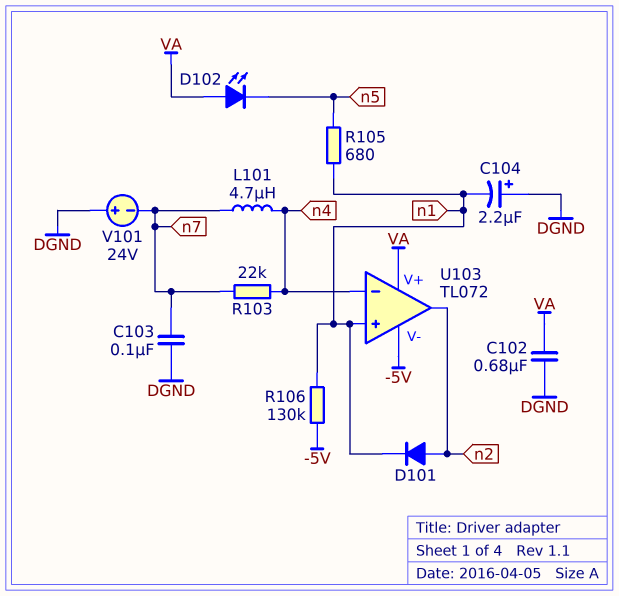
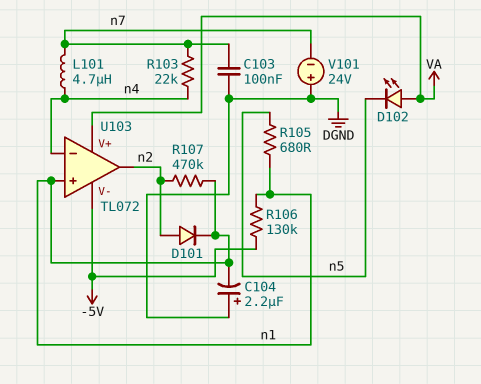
C102: 680nF (DGND, VA) -> none
R107: none -> 470k (n1, n2)

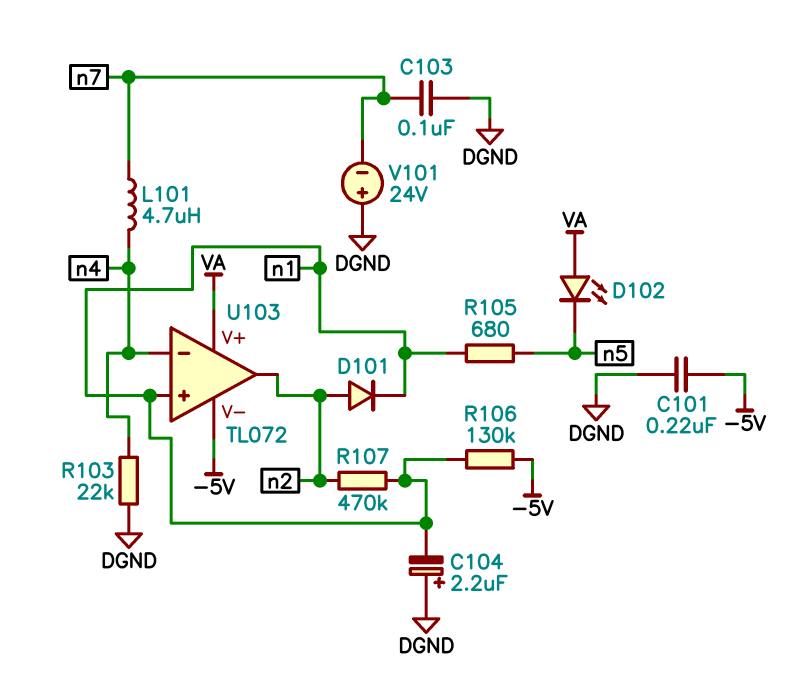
C101: none -> 220nF (-5V, DGND)
R103: 22k (n4, n7) -> 22k (DGND, n4)

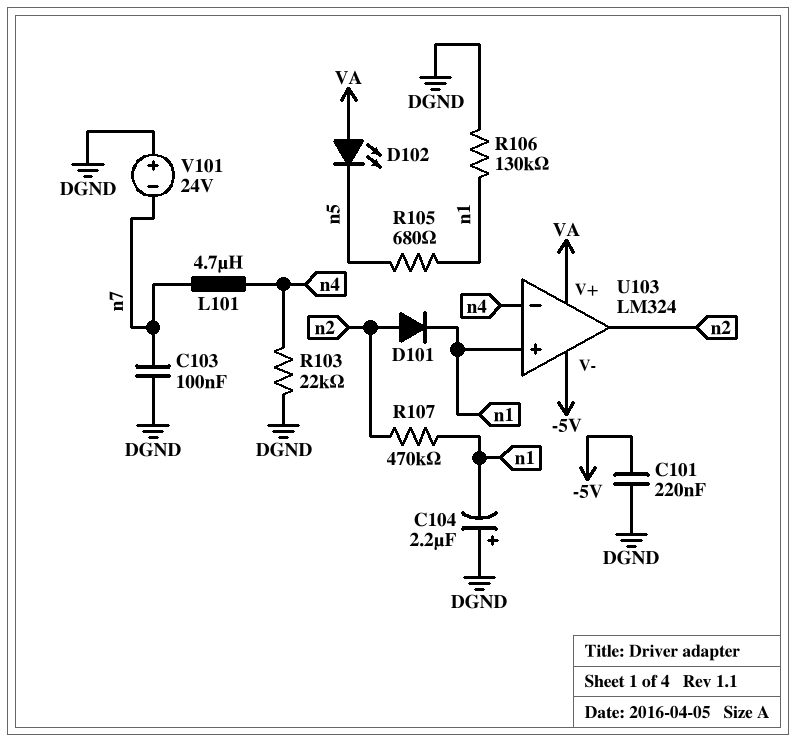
R106: 130k (-5V, n1) -> 130k (DGND, n1)
U103: TL072 -> LM324

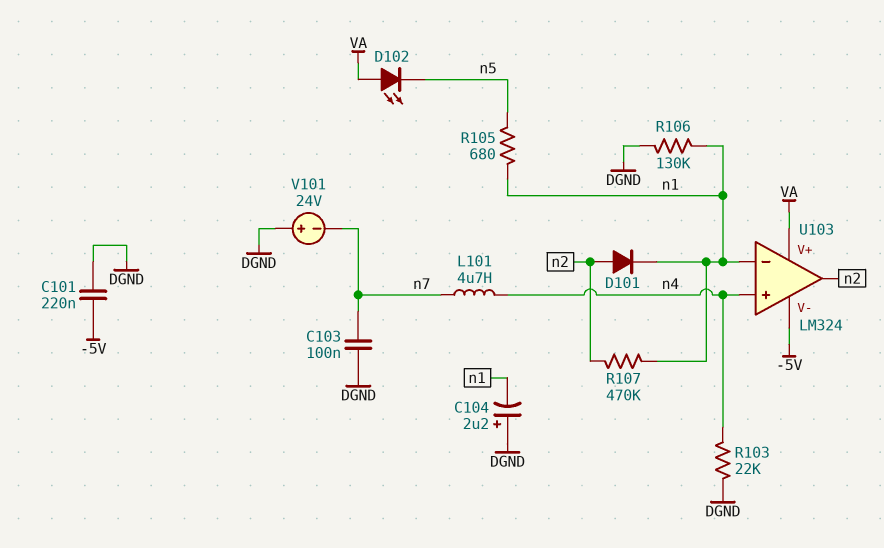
U103 pin in+: n1 -> n4
U103 pin in-: n4 -> n1

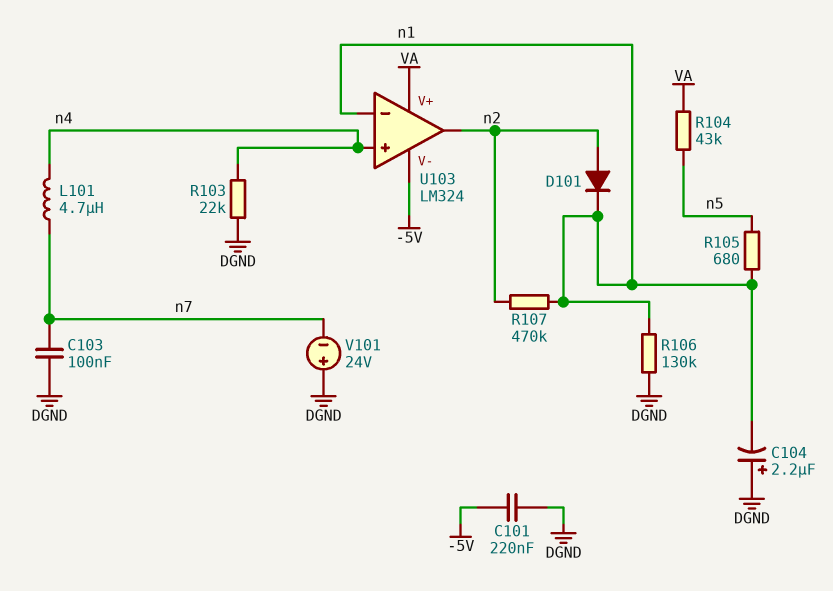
D102: LED (A VA, K n5) -> none
R104: none -> 43k (VA, n5)

